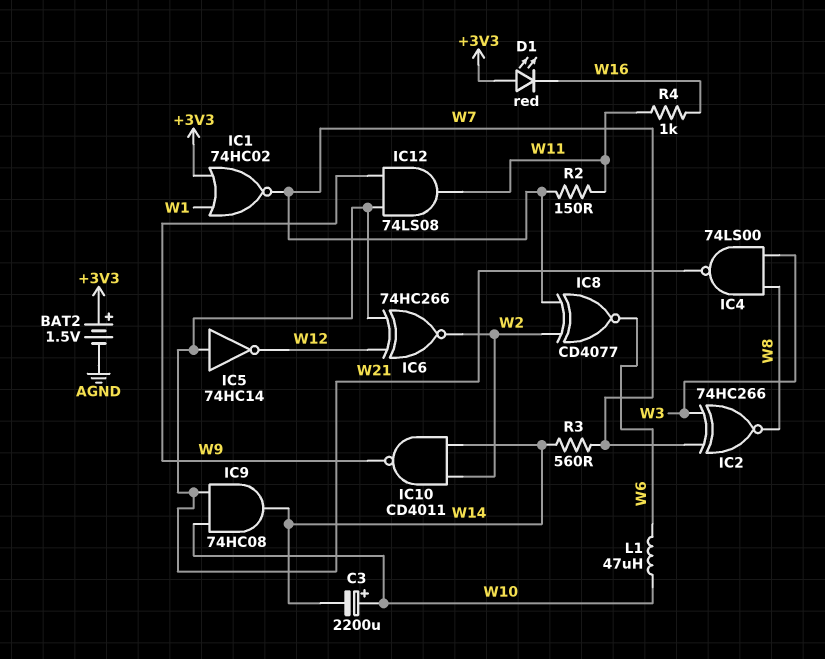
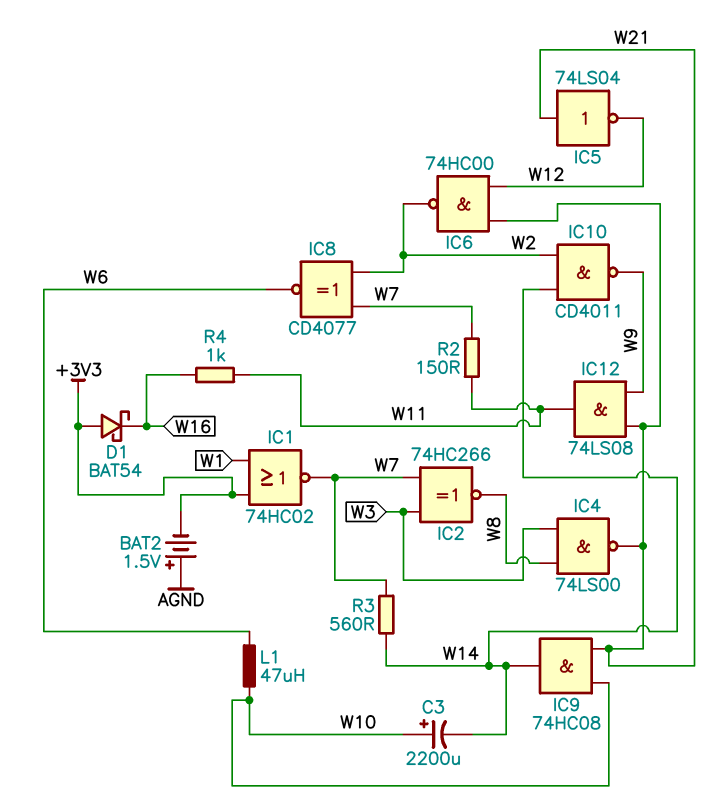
BAT2: 1.5V (plus +3V3, minus AGND) -> 1.5V (plus AGND, minus +3V3)
D1: LED red (A +3V3, K W16) -> schottky BAT54 (A +3V3, K W16)
IC5: NOT 74HC14 (in W21, out W12) -> NOT 74LS04 (in W21, out W12)
IC6: XNOR 74HC266 (in W12, in W21, out W2) -> NAND 74HC00 (in W12, in W21, out W2)

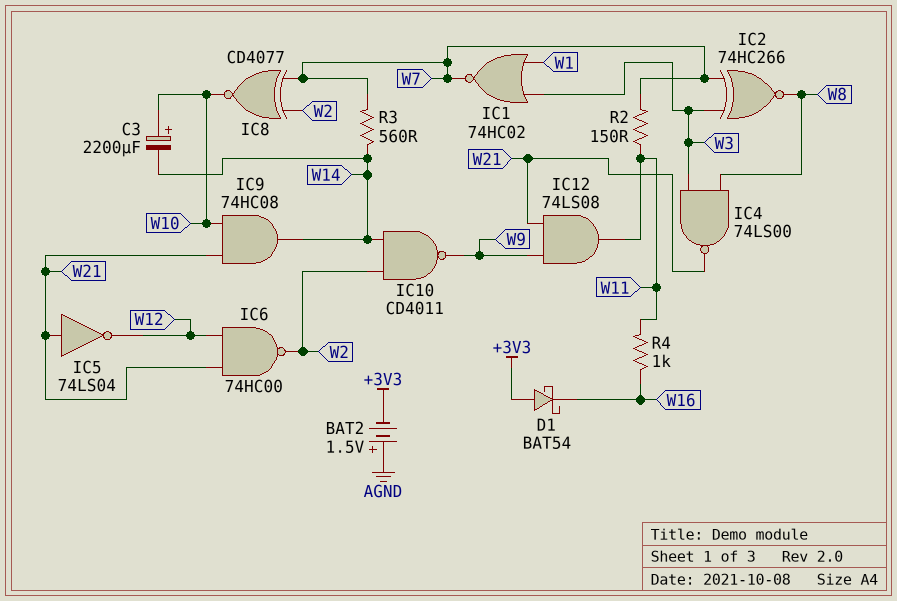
IC1: NOR 74HC02 (in +3V3, in W1, out W7) -> NOR 74HC02 (in W1, in W3, out W7)
IC8: XNOR CD4077 (in W2, in W7, out W6) -> XNOR CD4077 (in W2, in W7, out W10)
L1: 47uH (W6, W10) -> none

